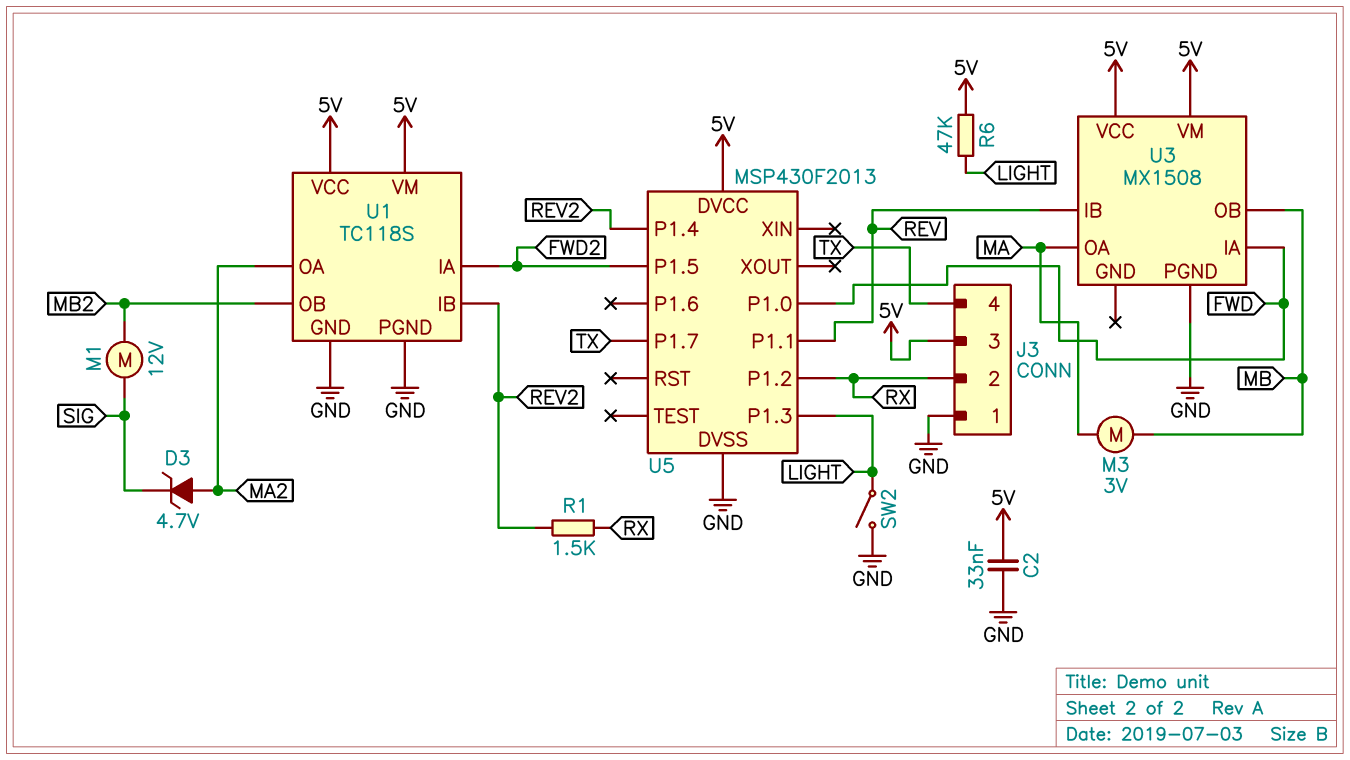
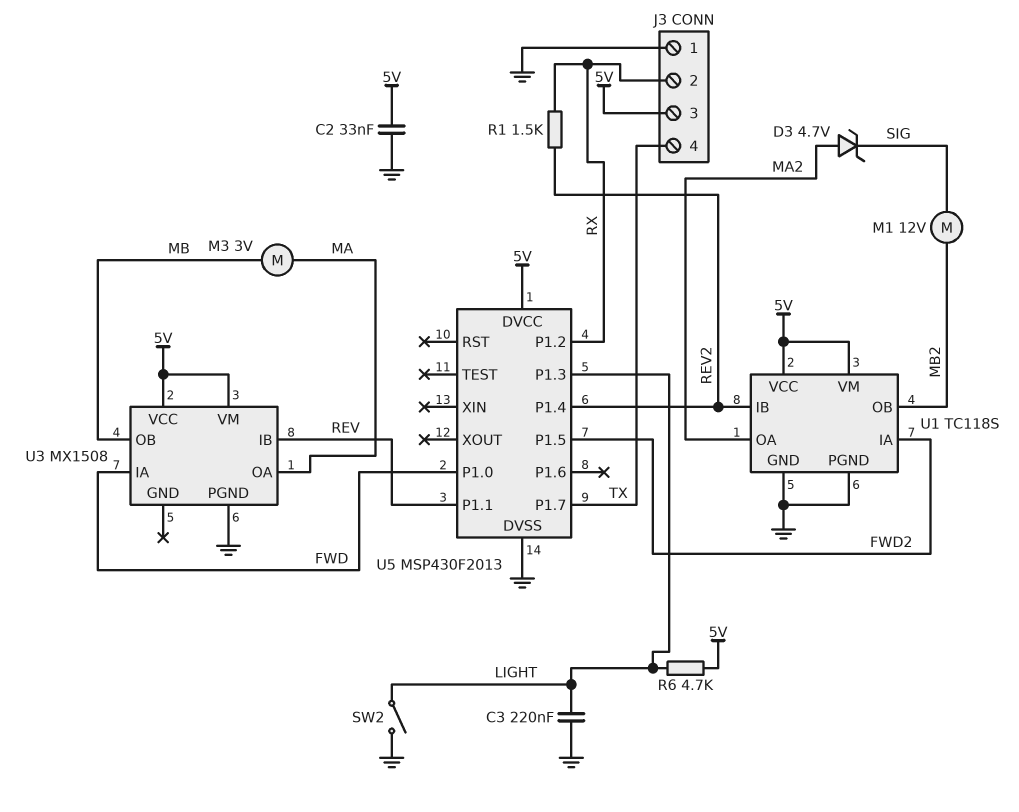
C3: none -> 220nF (GND, LIGHT)
R6: 47k (5V, LIGHT) -> 4.7k (5V, LIGHT)

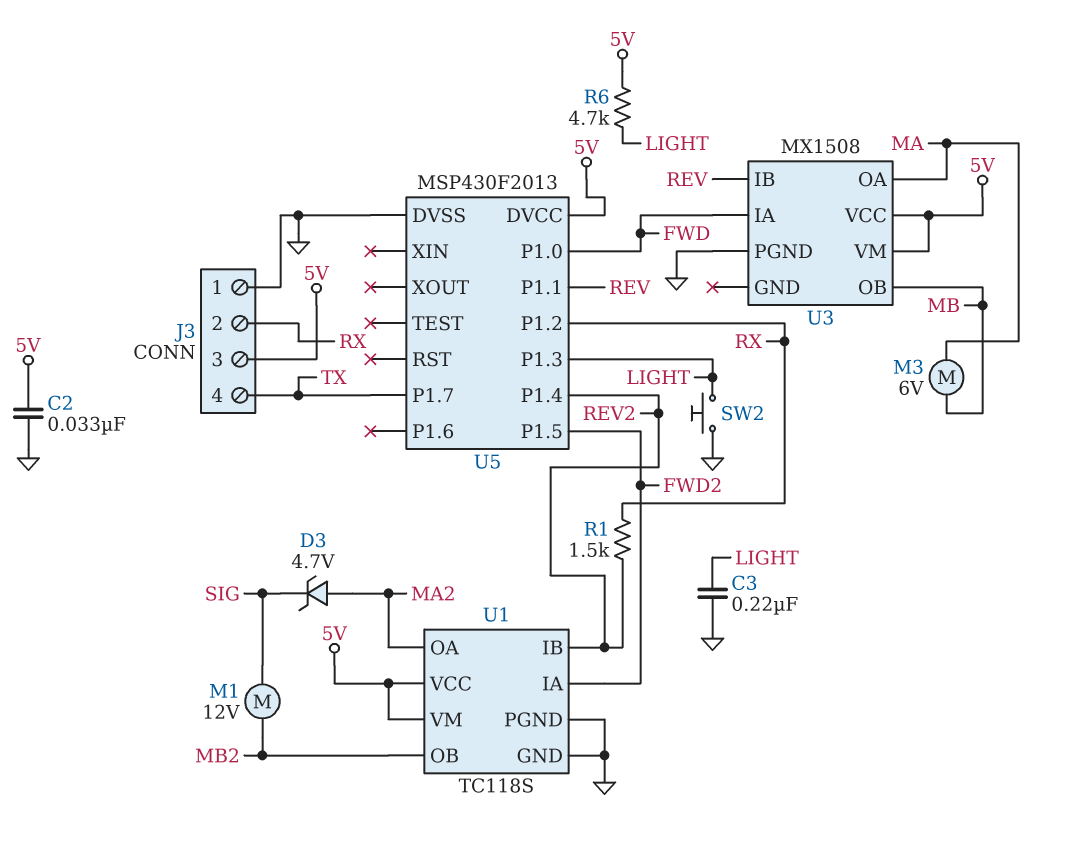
M3: motor 3V (MA, MB) -> motor 6V (MA, MB)
SW2: switch (GND, LIGHT) -> button (GND, LIGHT)

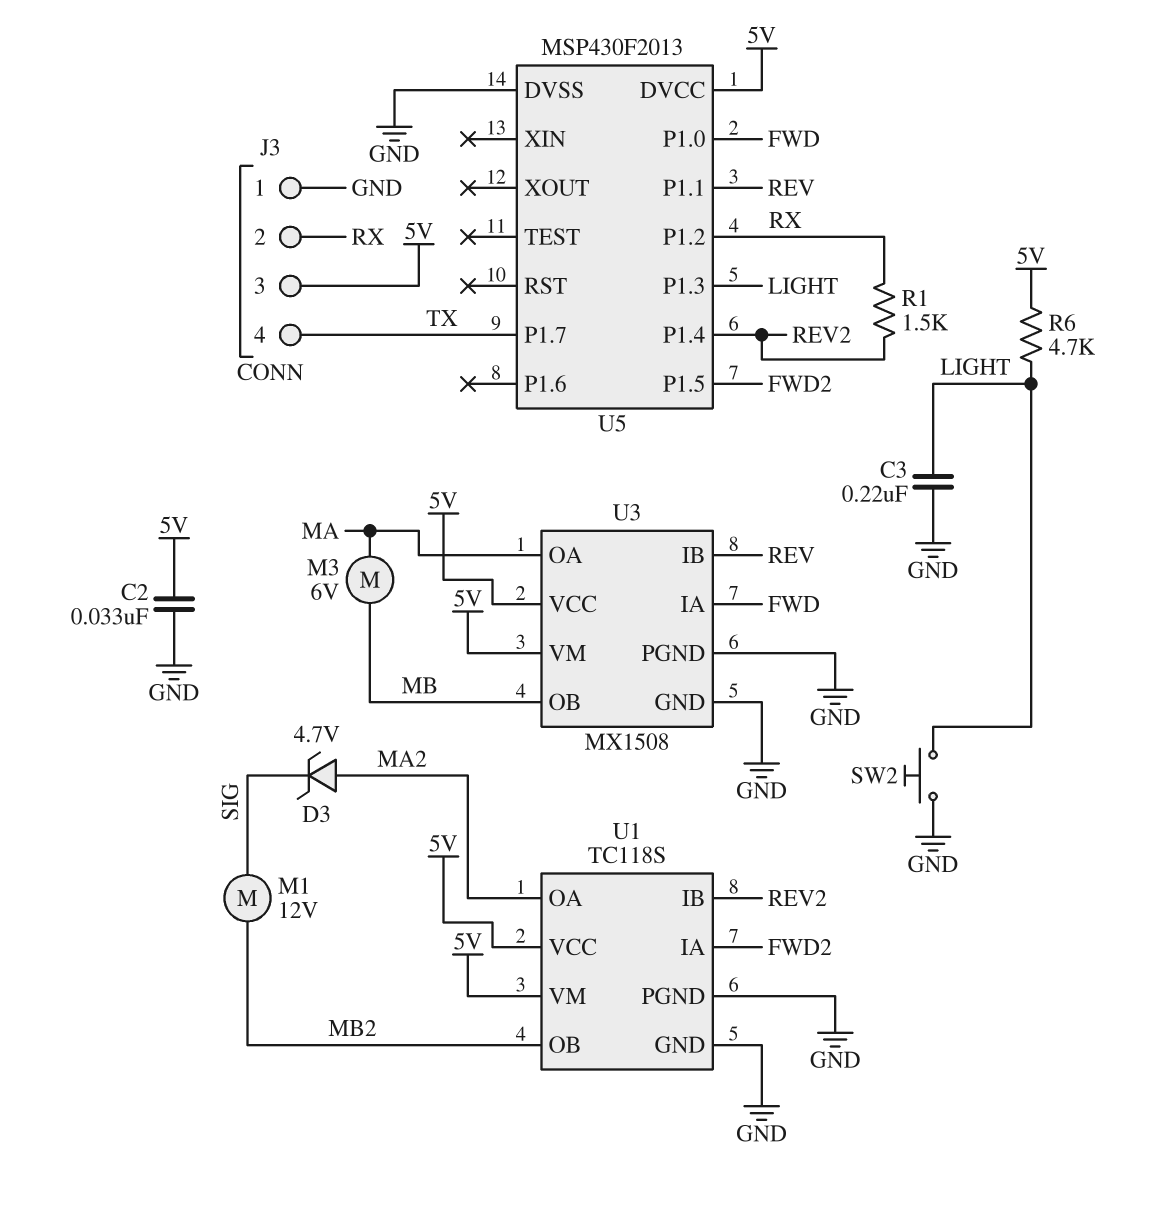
U3 pin GND: none -> GND

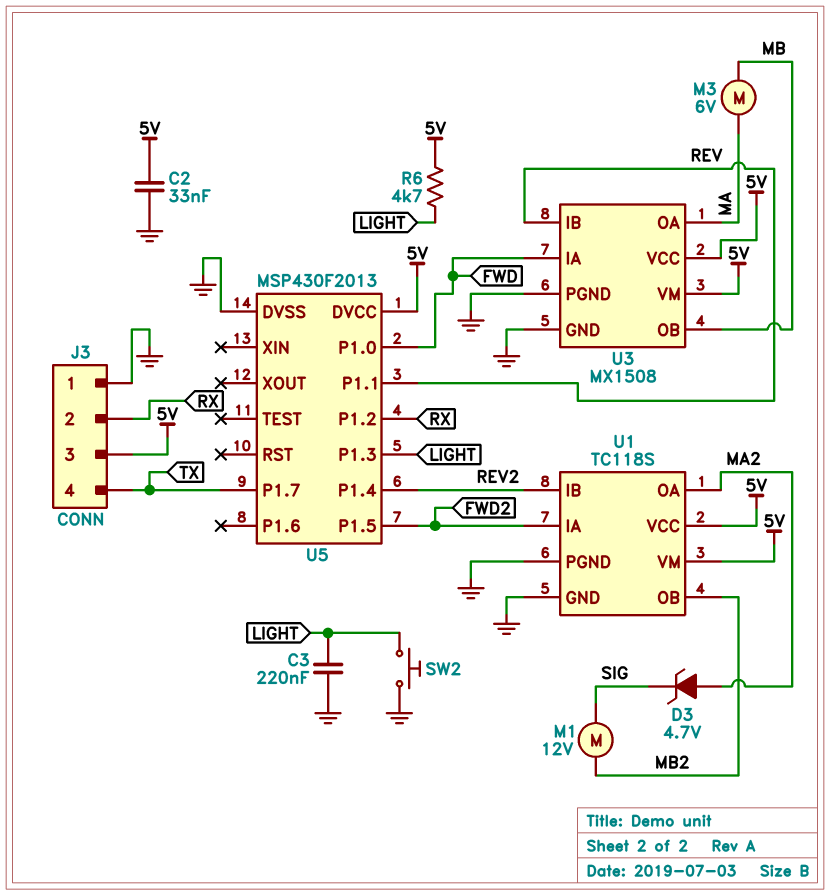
R1: 1.5k (REV2, RX) -> none

